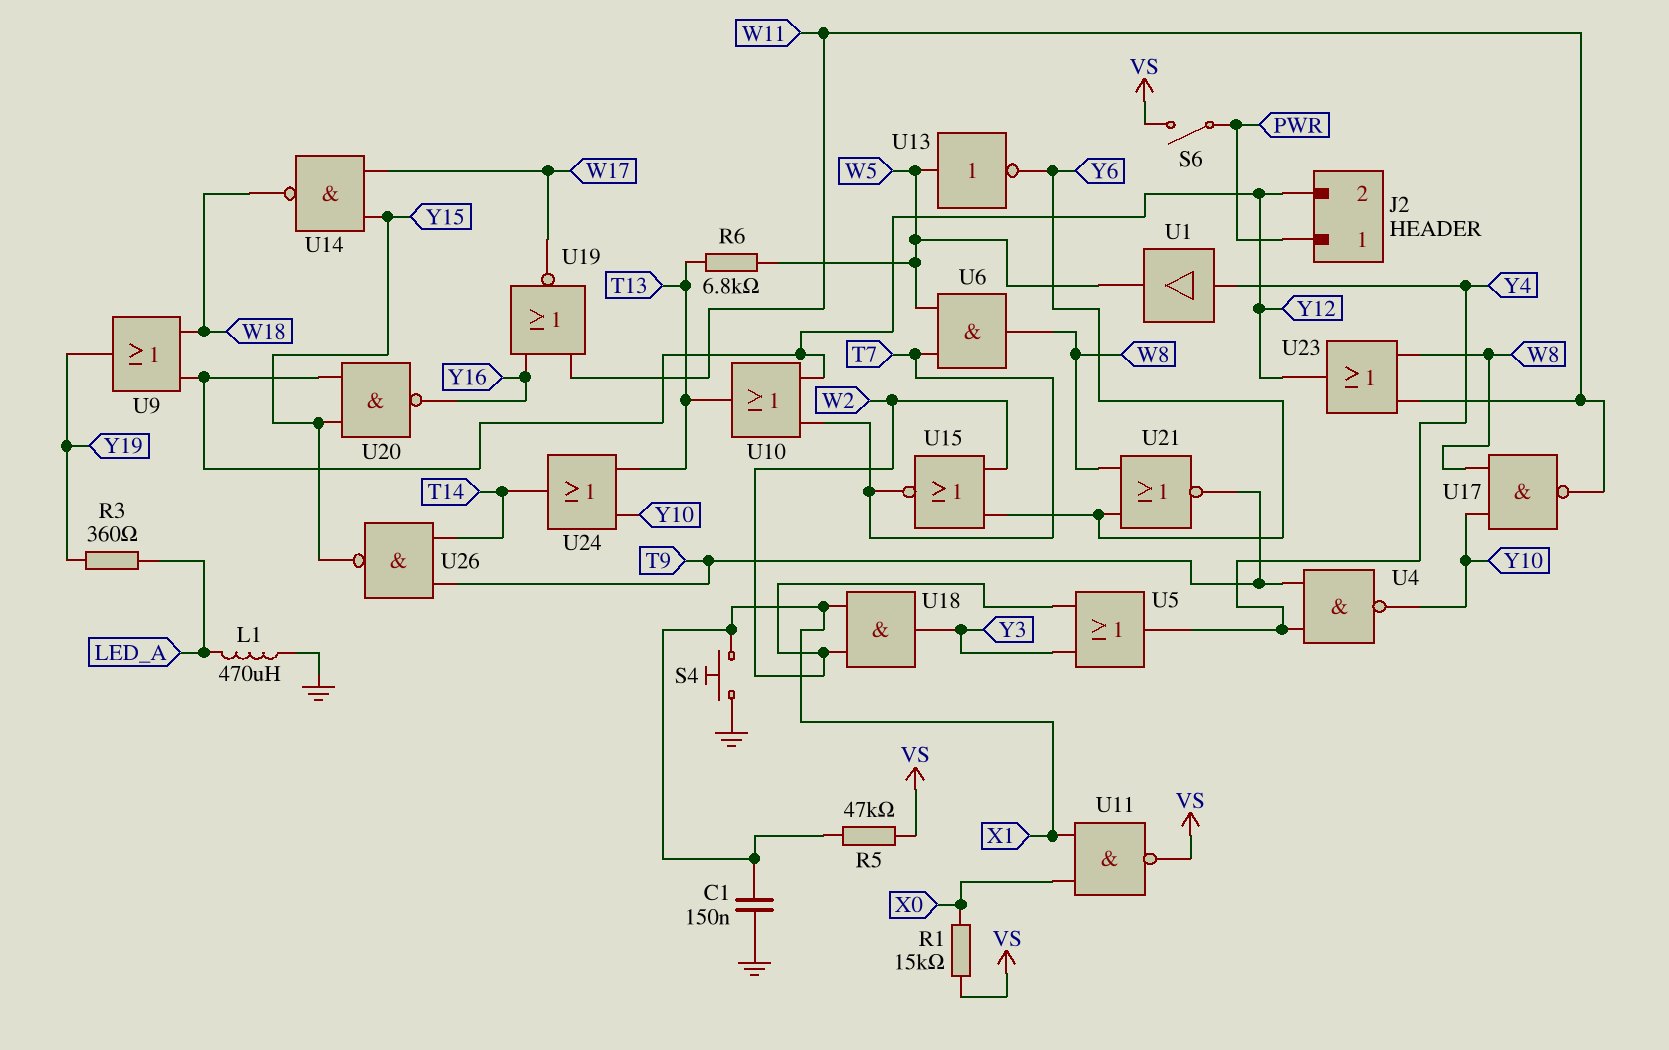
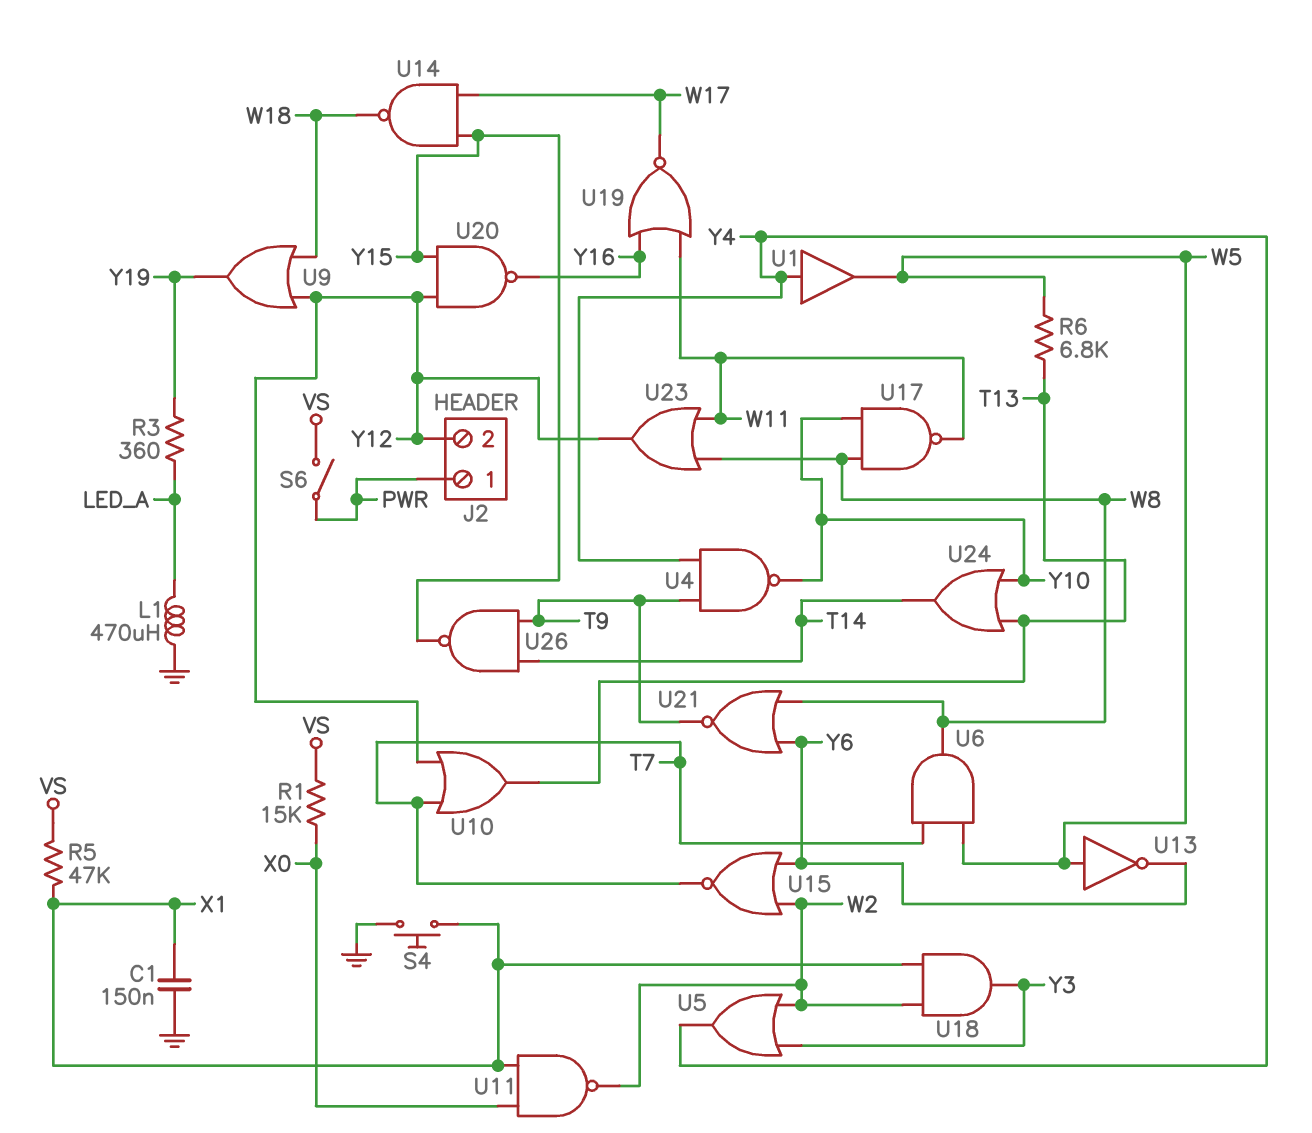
U11: NAND (in X0, in X1, out VS) -> NAND (in X0, in X1, out W2)

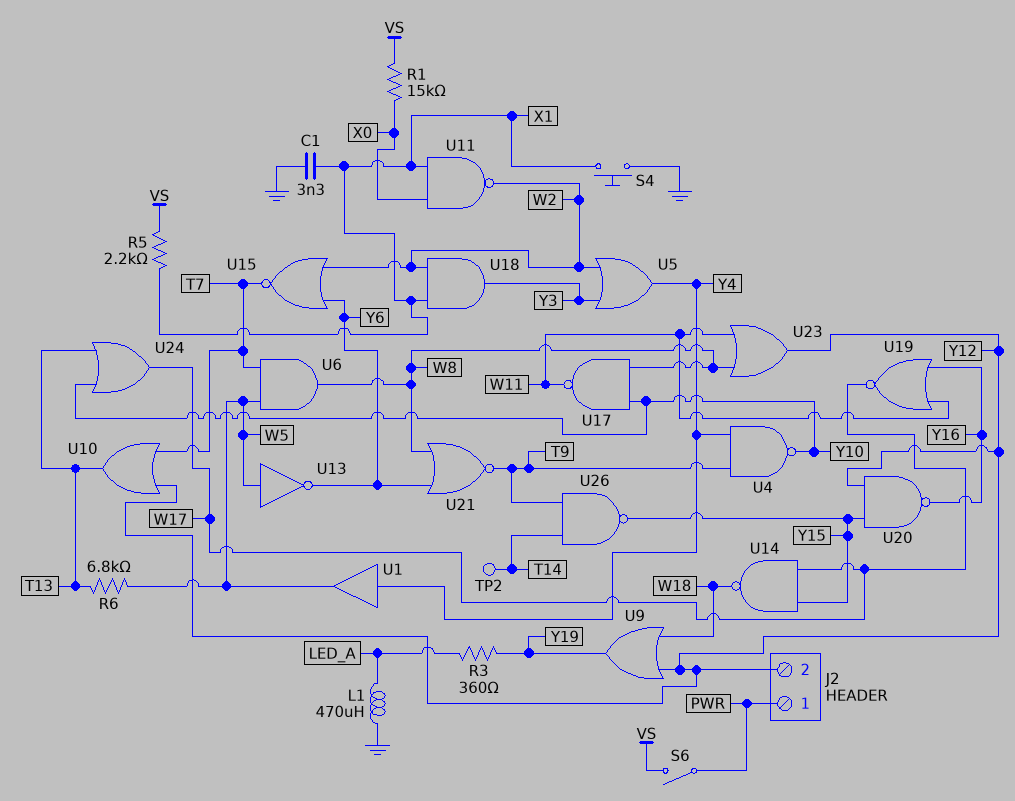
C1: 150nF (GND, X1) -> 3.3nF (GND, X1)
R5: 47k (VS, X1) -> 2.2k (VS, X1)
TP2: none -> test point (T14)
U24: OR (in T13, in Y10, out T14) -> OR (in T13, in Y10, out W17)

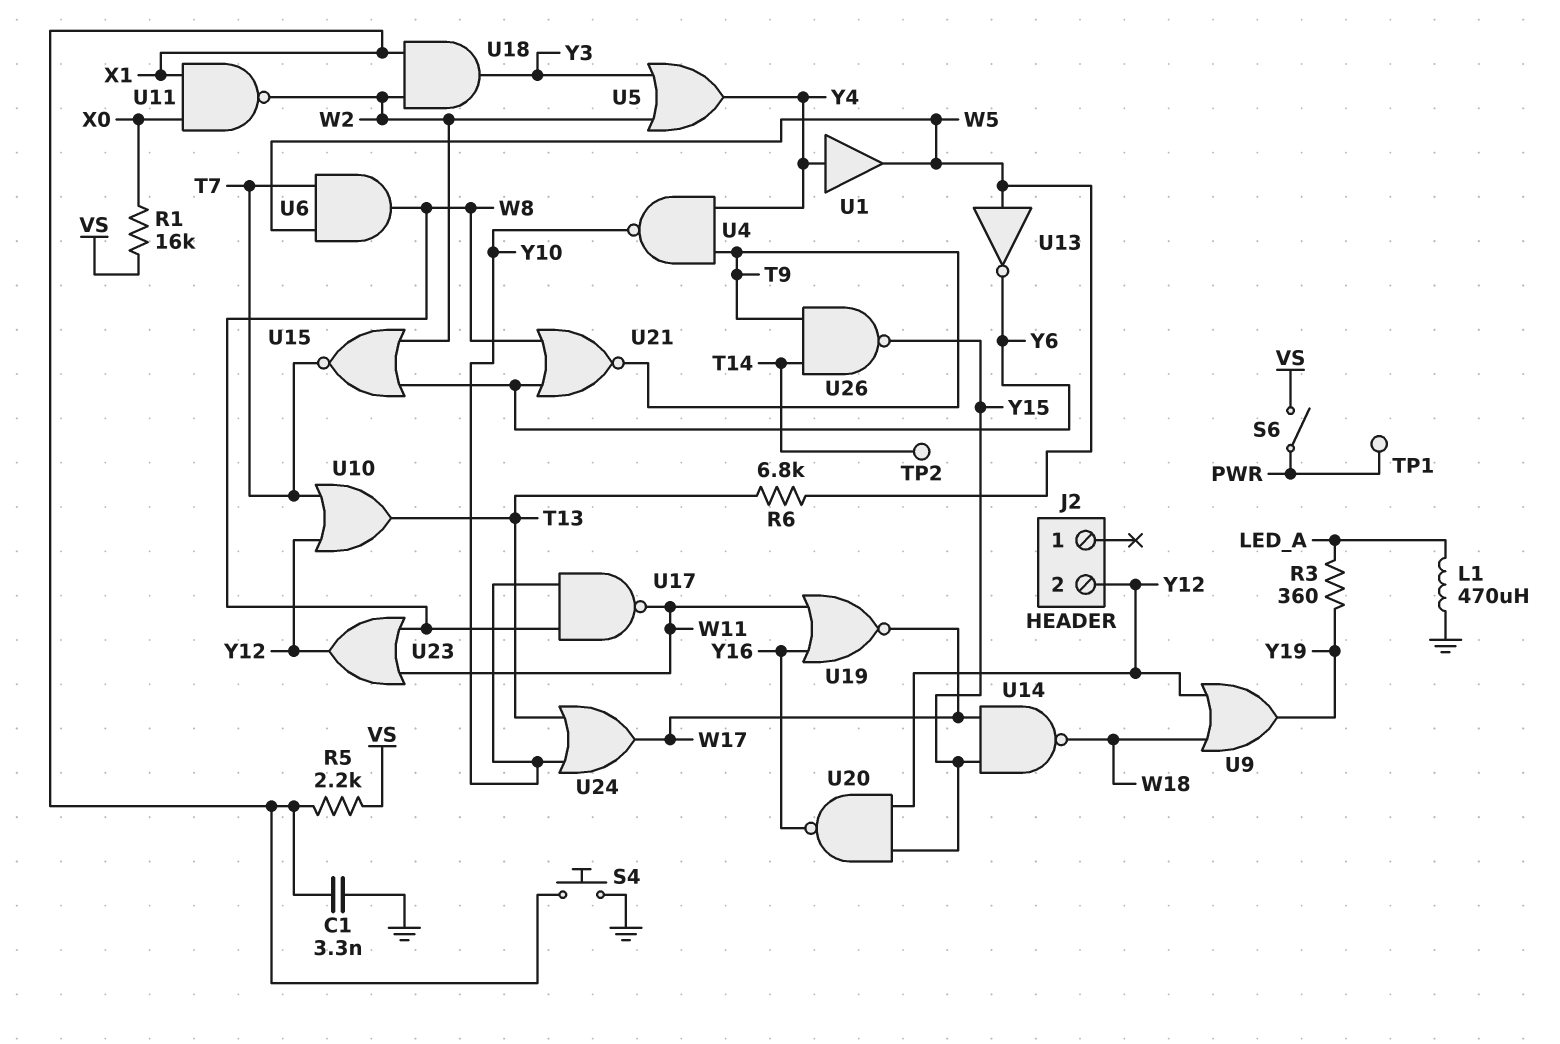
J2 pin 1: PWR -> none
R1: 15k (VS, X0) -> 16k (VS, X0)
TP1: none -> test point (PWR)

